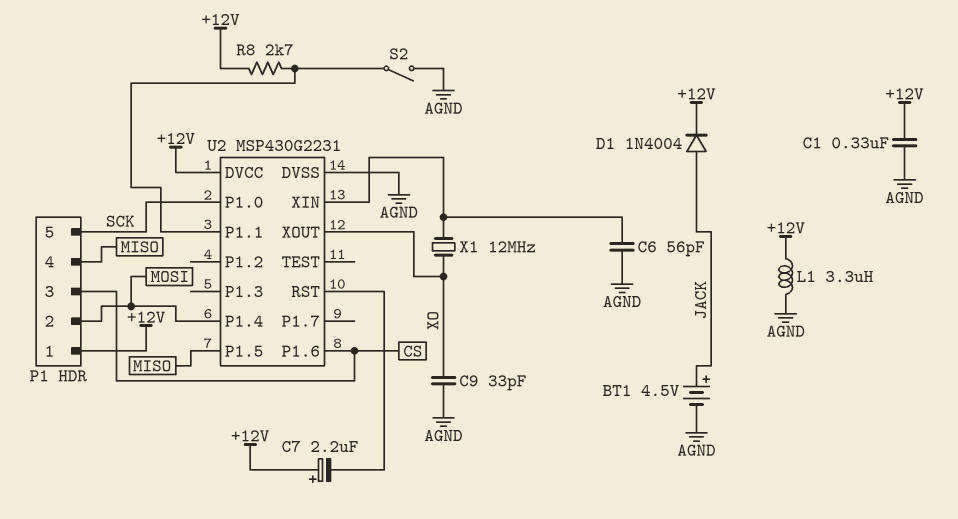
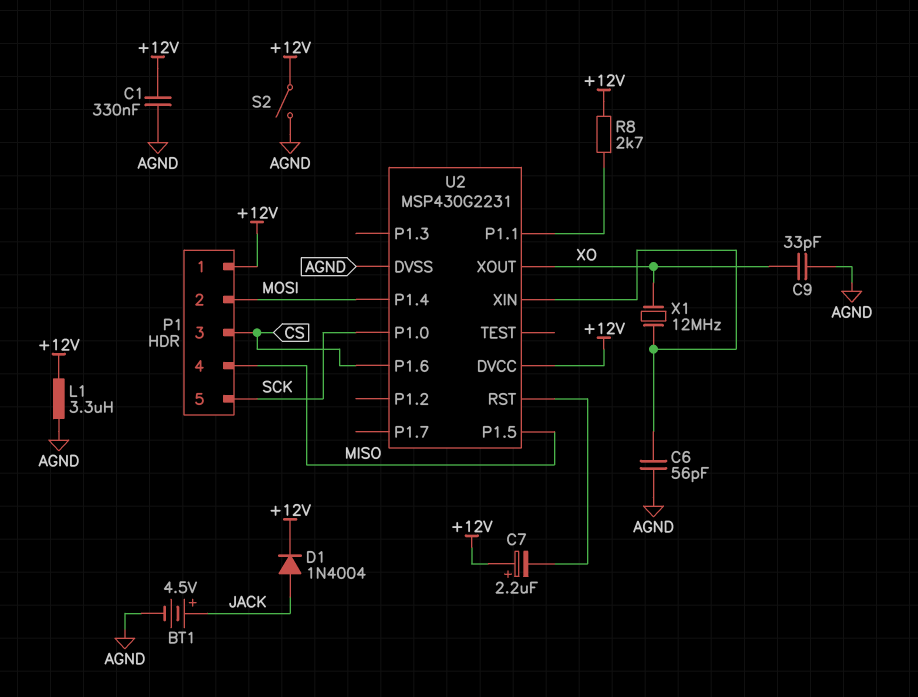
S2: switch (AGND, U2/P1.1) -> switch (+12V, AGND)

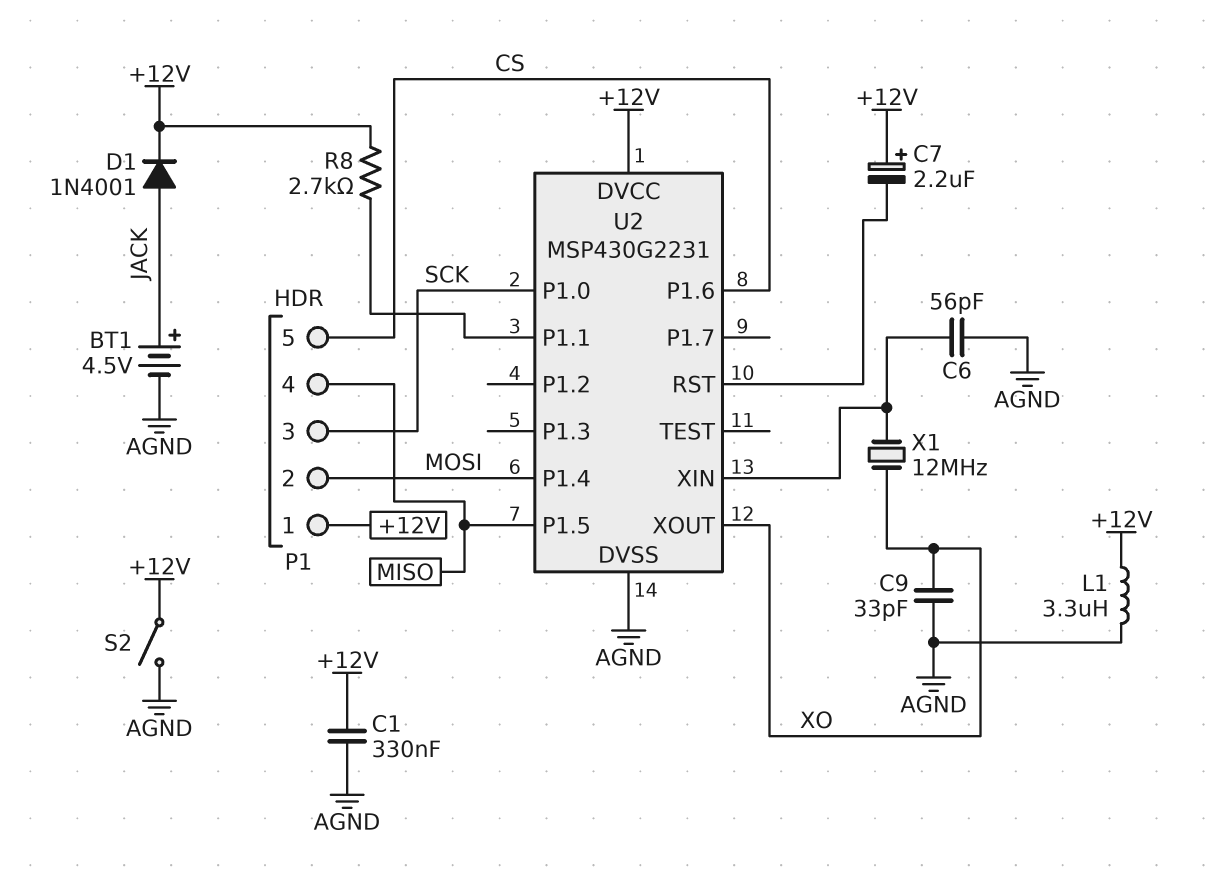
D1: diode 1N4004 (A JACK, K +12V) -> diode 1N4001 (A JACK, K +12V)
P1 pin 3: CS -> SCK
P1 pin 5: SCK -> CS

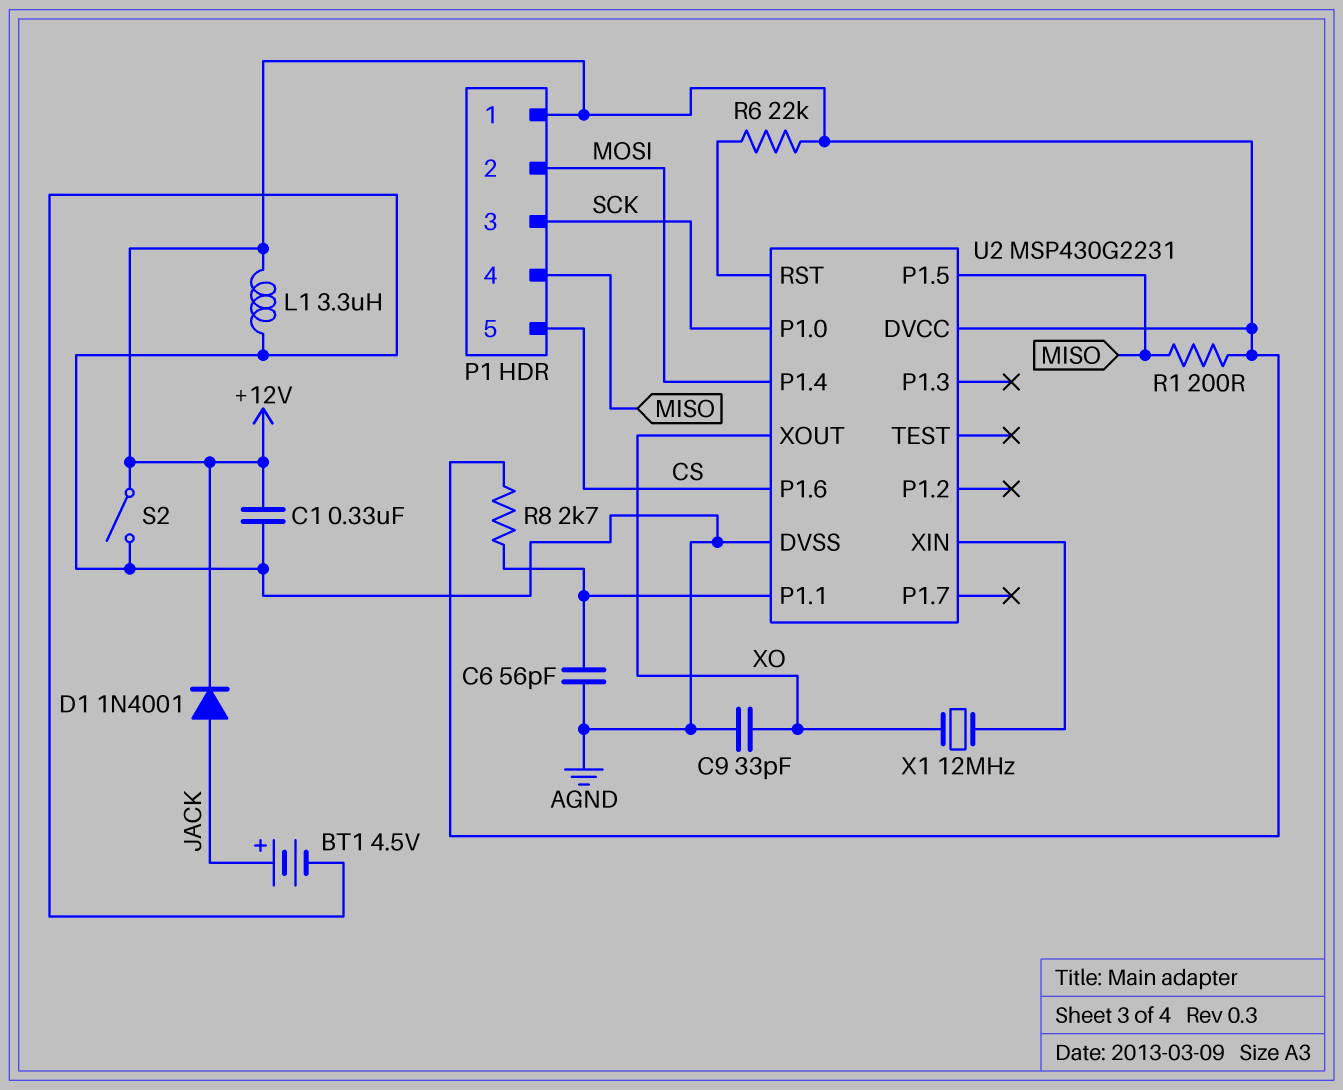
C6: 56pF (AGND, U2/XIN) -> 56pF (AGND, U2/P1.1)
C7: 2.2uF (plus +12V, minus U2/RST) -> none
R1: none -> 200 (+12V, MISO)
R6: none -> 22k (+12V, U2/RST)

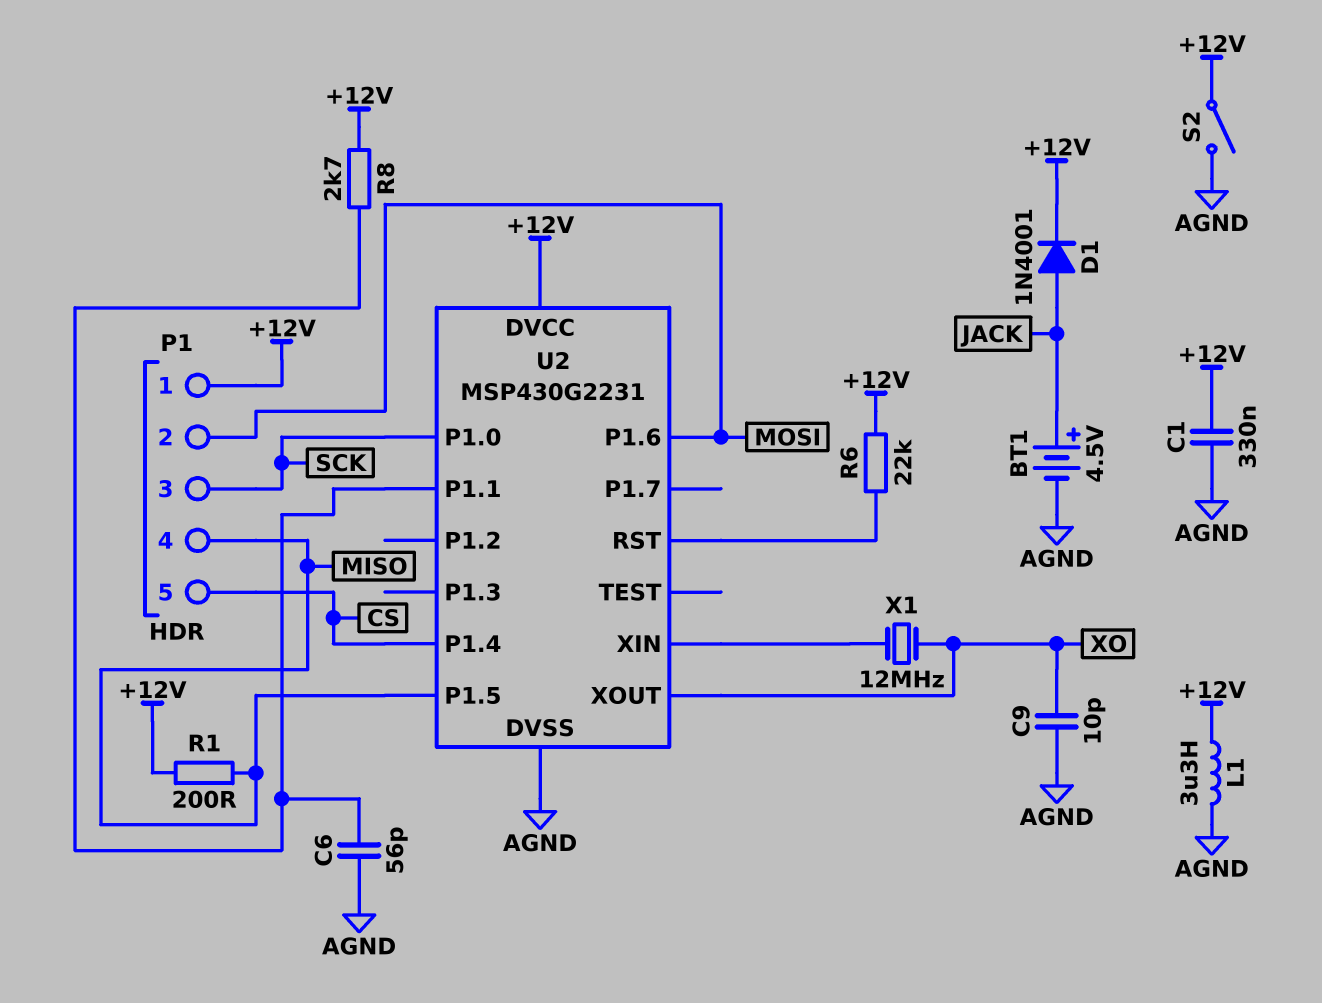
C9: 33pF (AGND, XO) -> 10pF (AGND, XO)
U2 pin P1.4: MOSI -> CS
U2 pin P1.6: CS -> MOSI

